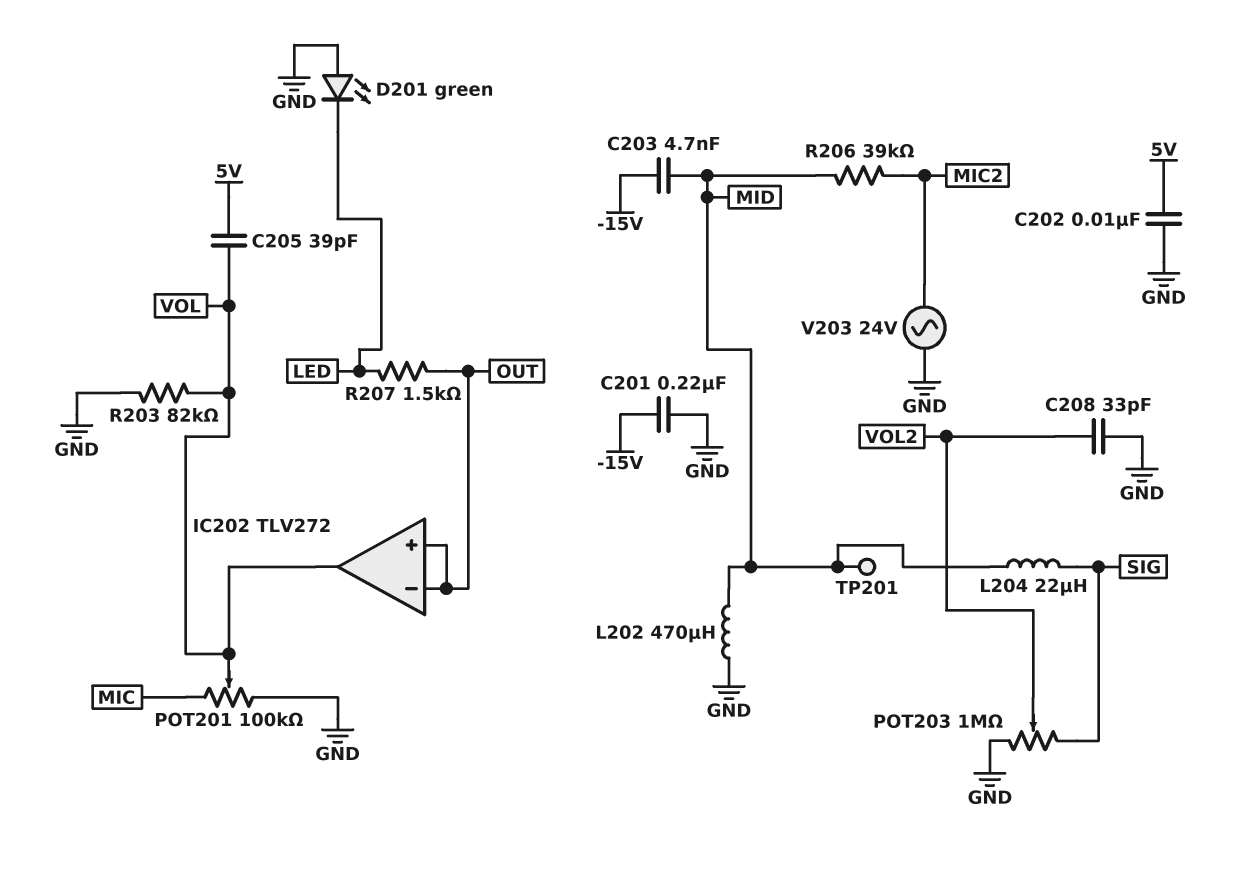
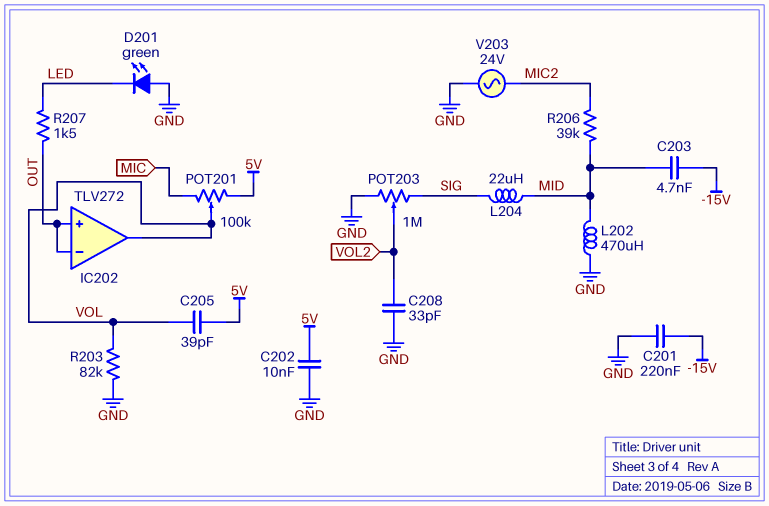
POT201: 100k (GND, MIC, wiper VOL) -> 100k (5V, MIC, wiper VOL)
TP201: test point (MID) -> none

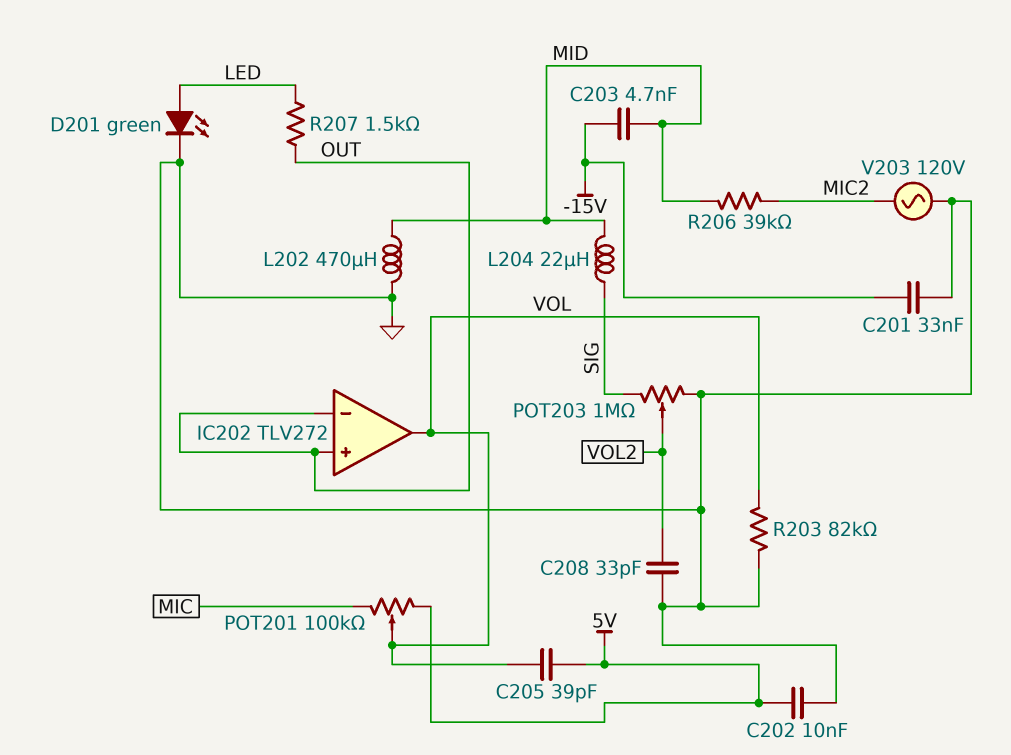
C201: 220nF (-15V, GND) -> 33nF (-15V, GND)
D201: LED green (A GND, K LED) -> LED green (A LED, K GND)
V203: AC 24V (GND, MIC2) -> AC 120V (GND, MIC2)

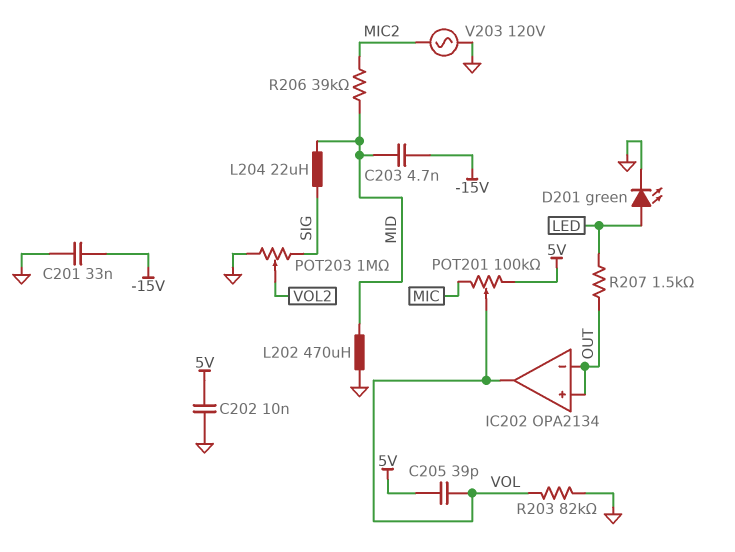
C208: 33pF (GND, VOL2) -> none
IC202: TLV272 -> OPA2134

